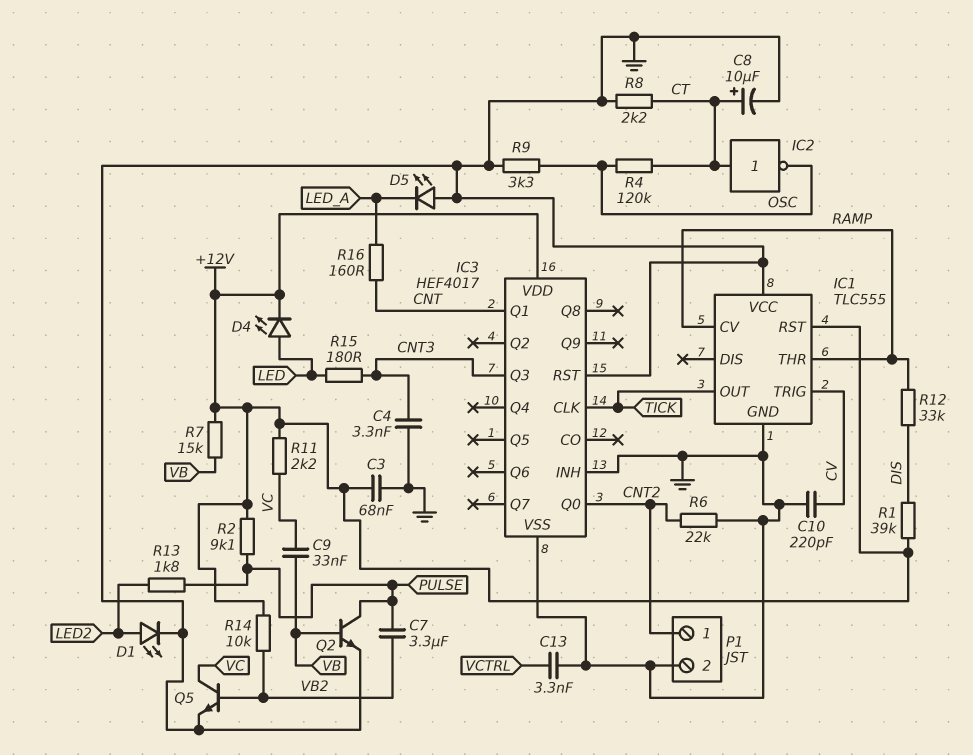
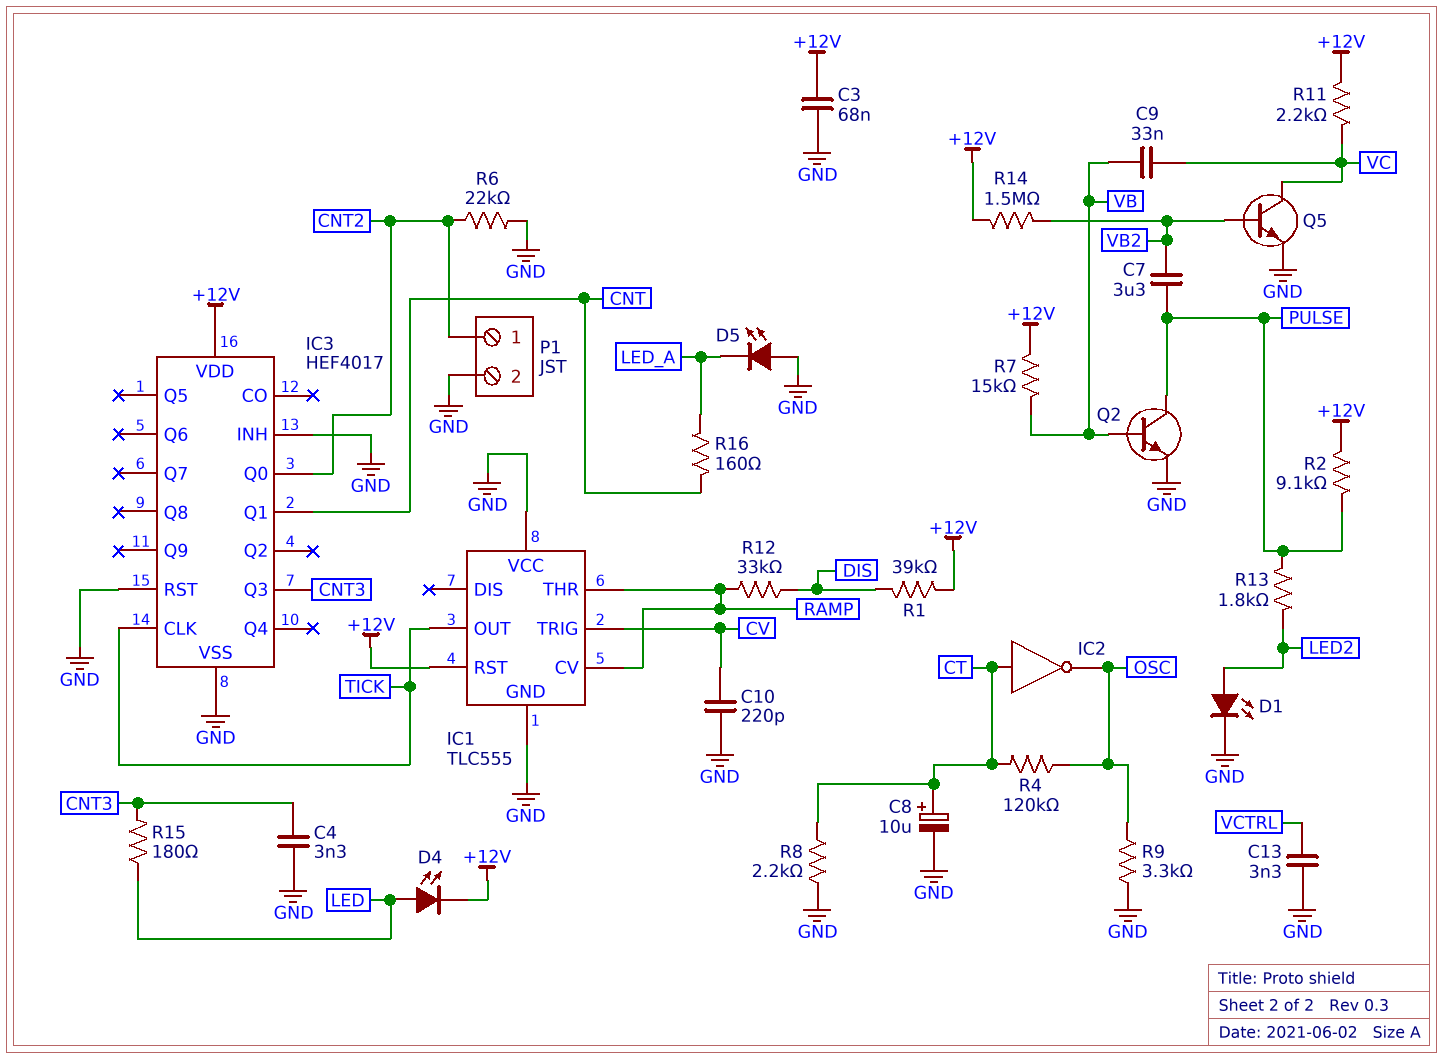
R14: 10k (+12V, VB2) -> 1.5M (+12V, VB2)

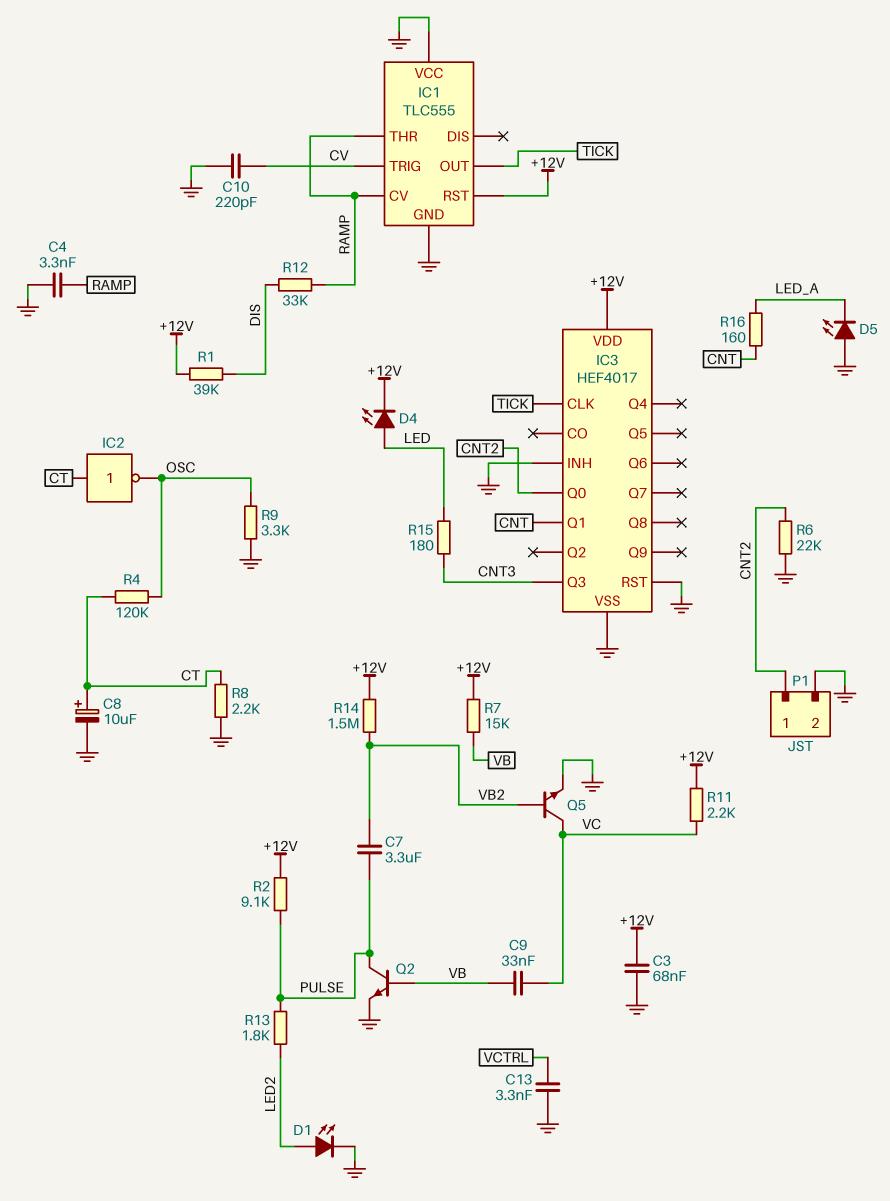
C4: 3.3nF (CNT3, GND) -> 3.3nF (GND, RAMP)

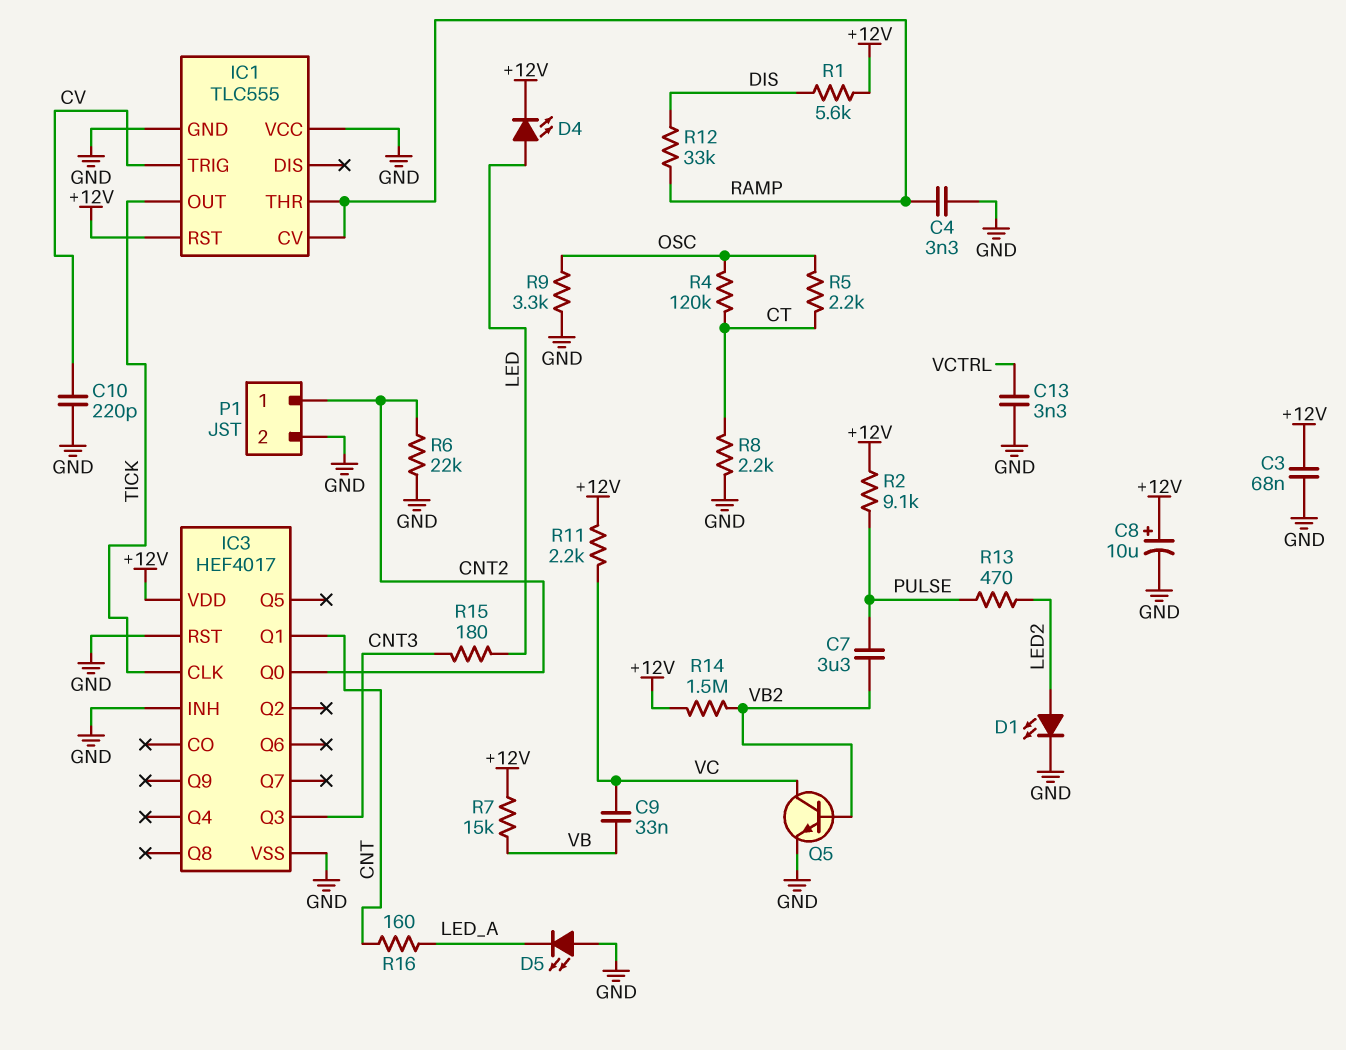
C8: 10uF (plus CT, minus GND) -> 10uF (plus +12V, minus GND)
IC2: NOT (in CT, out OSC) -> none
Q2: NPN (B VB, C PULSE, E GND) -> none
R1: 39k (+12V, DIS) -> 5.6k (+12V, DIS)
R5: none -> 2.2k (CT, OSC)
R13: 1.8k (LED2, PULSE) -> 470 (LED2, PULSE)

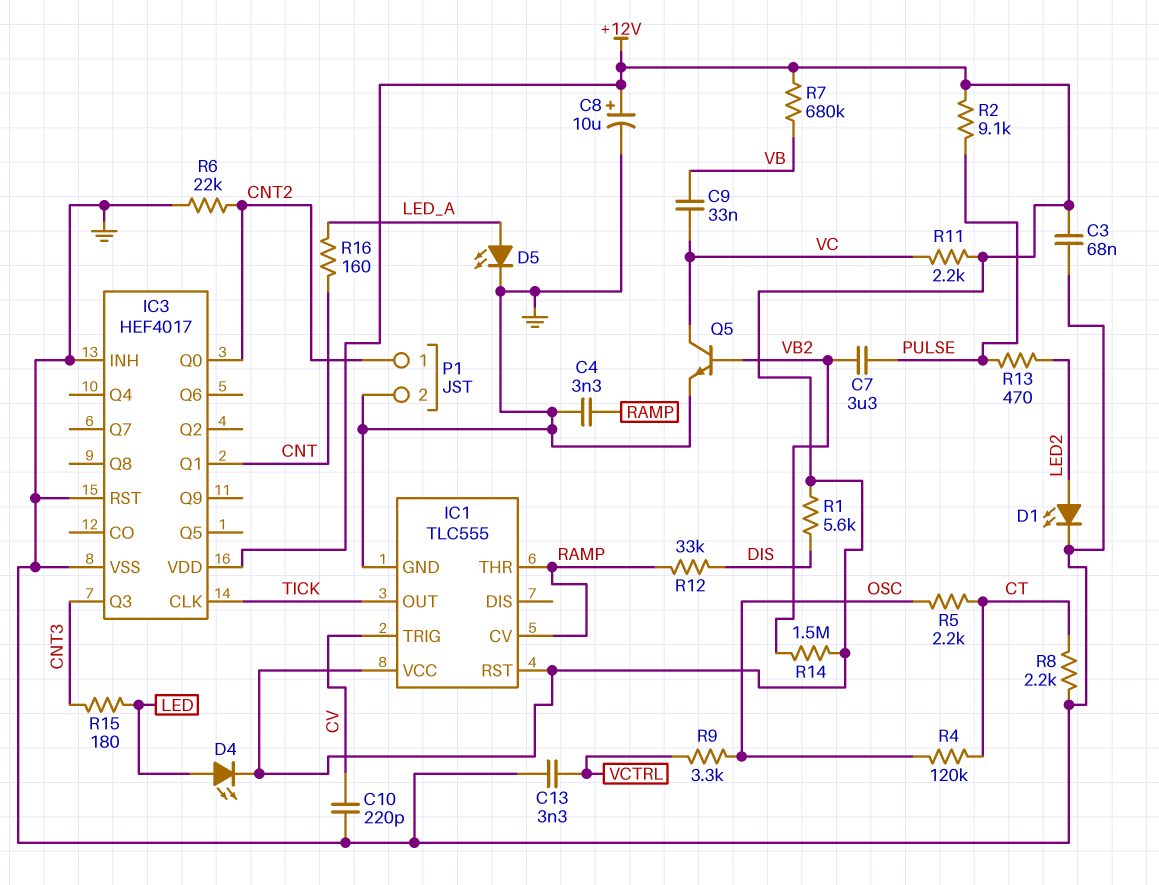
D5: LED (A GND, K LED_A) -> LED (A LED_A, K GND)
IC1 pin VCC: GND -> +12V
R7: 15k (+12V, VB) -> 680k (+12V, VB)
R9: 3.3k (GND, OSC) -> 3.3k (OSC, VCTRL)

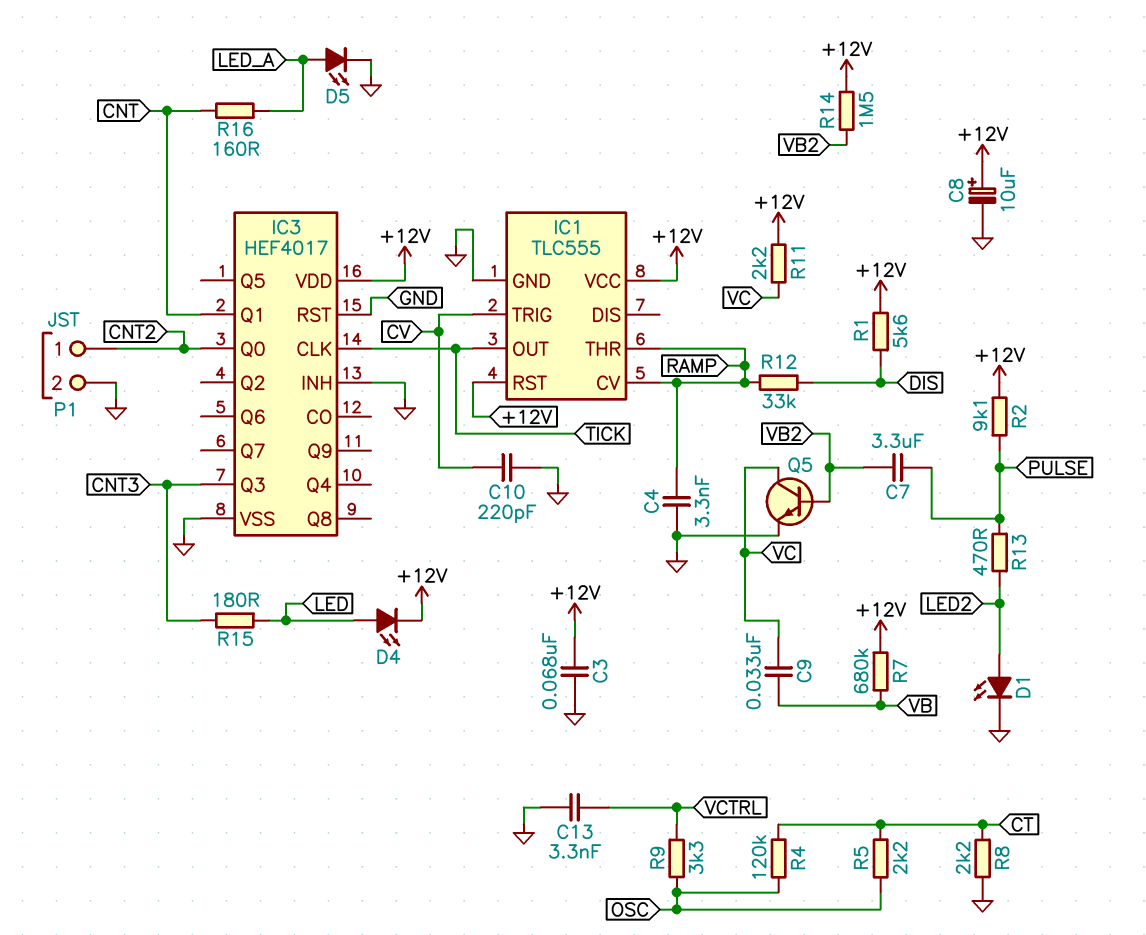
R6: 22k (CNT2, GND) -> none

